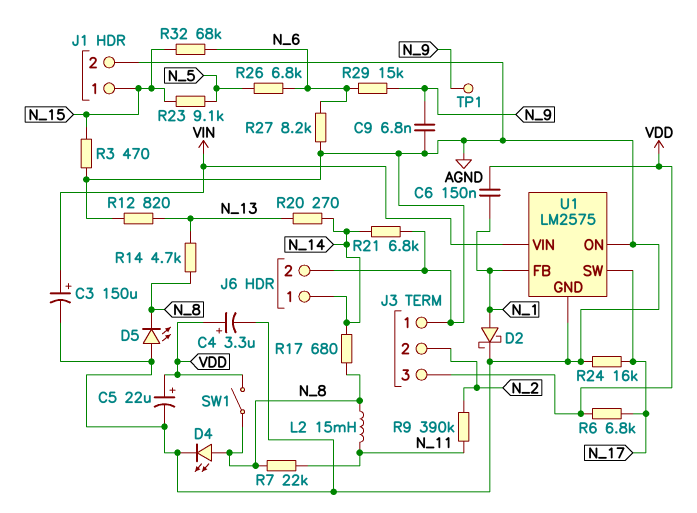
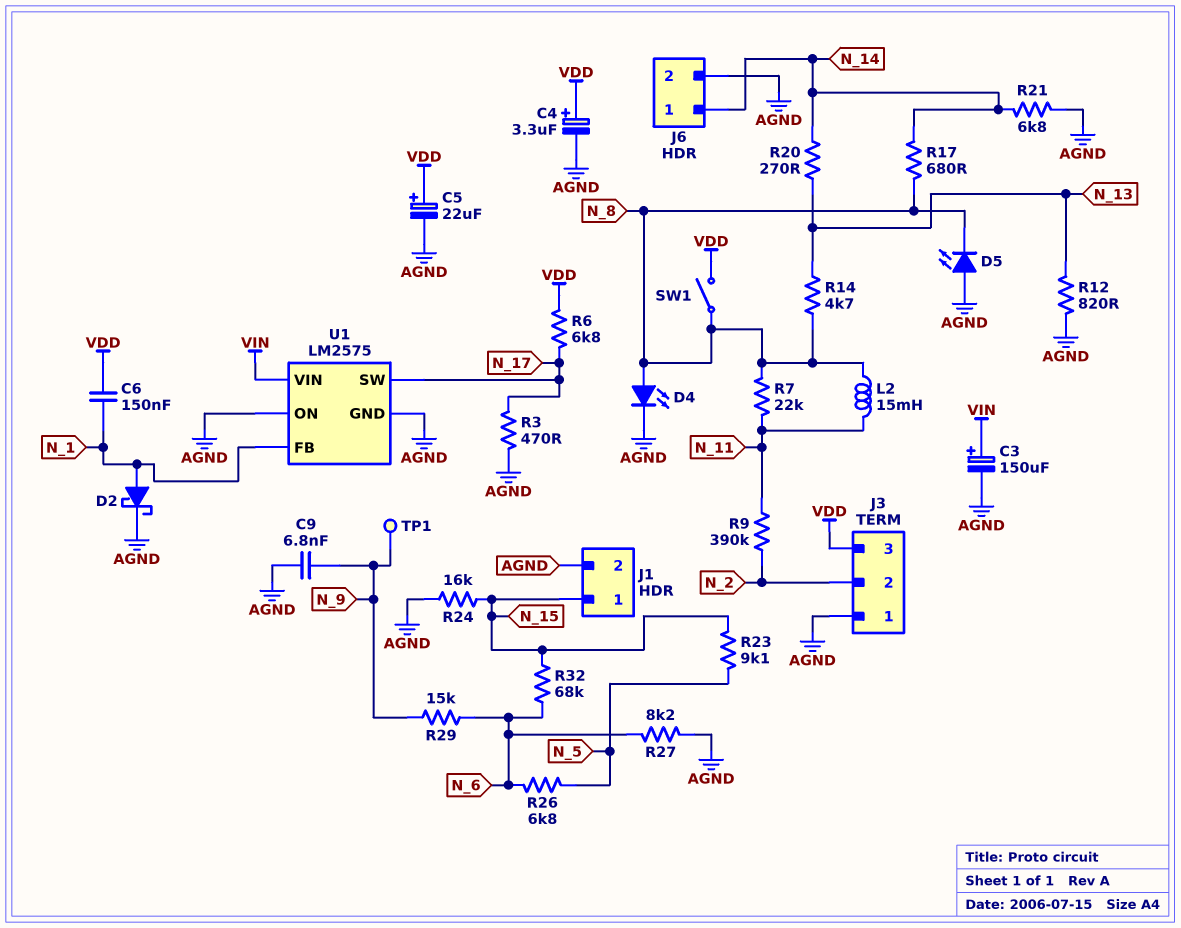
R3: 470 (AGND, N_15) -> 470 (AGND, N_17)
R24: 16k (AGND, N_17) -> 16k (AGND, N_15)

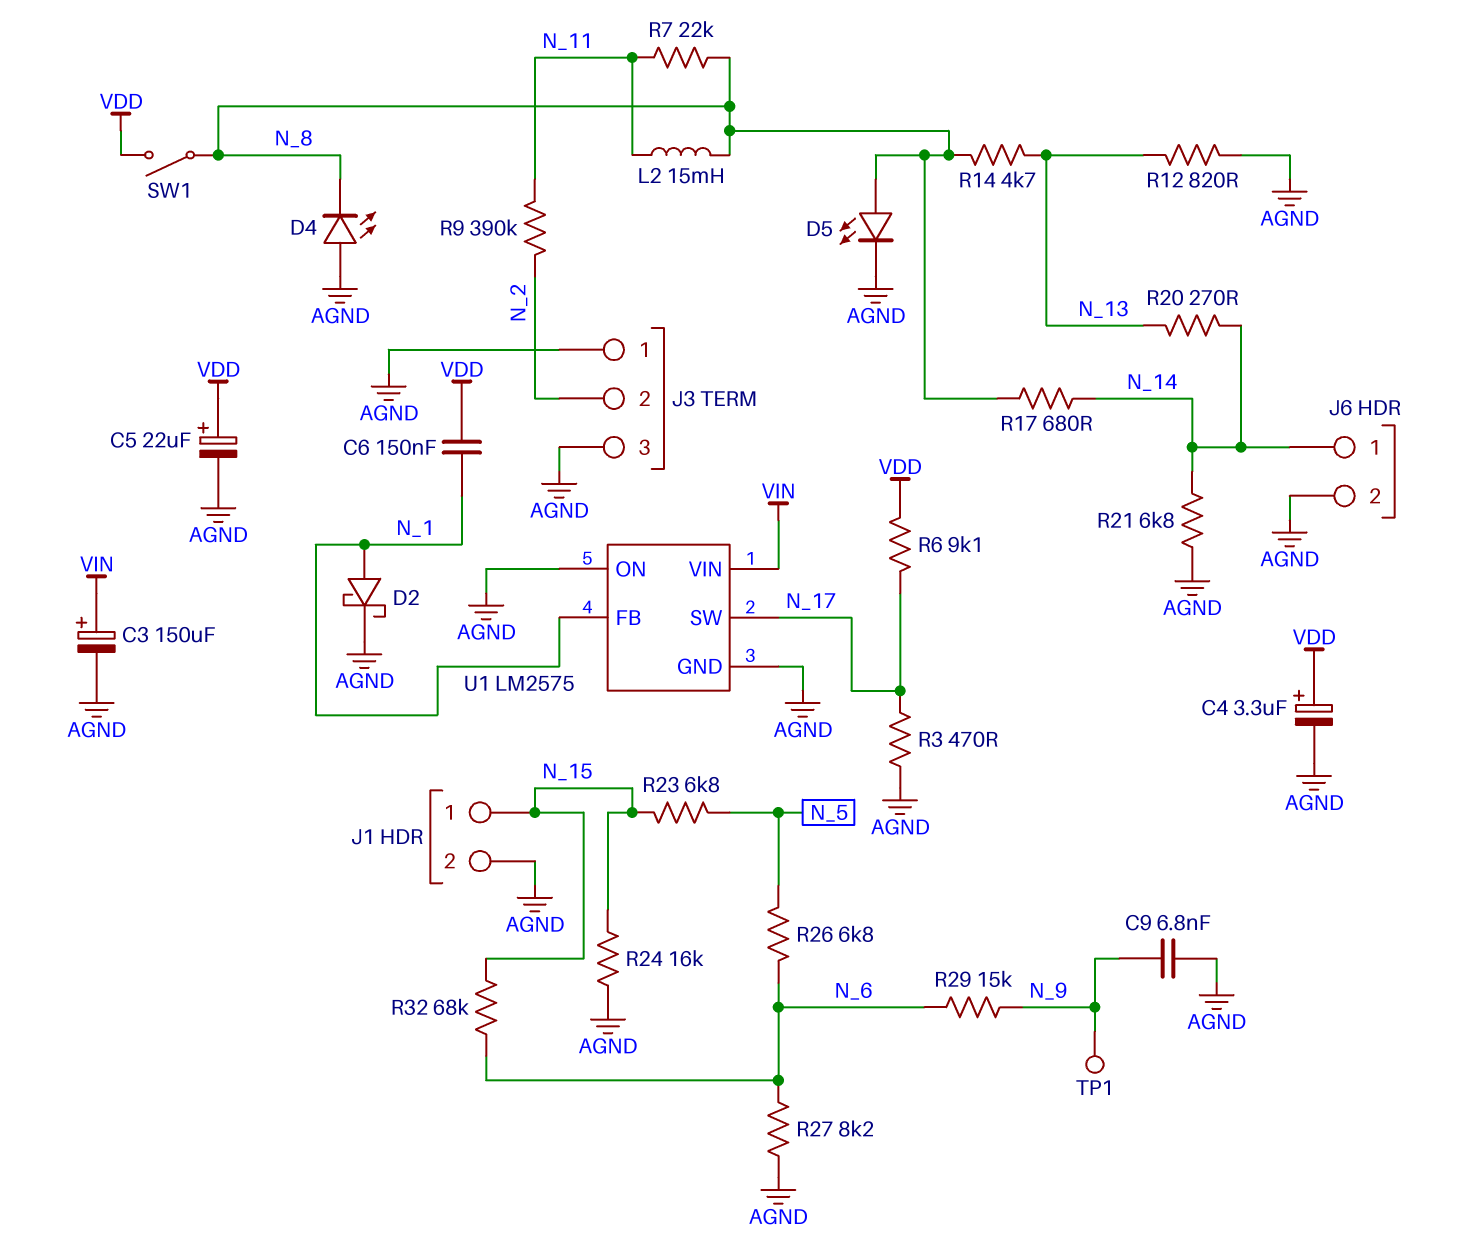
D4: LED (A N_8, K AGND) -> LED (A AGND, K N_8)
D5: LED (A AGND, K N_8) -> LED (A N_8, K AGND)
J3 pin 3: VDD -> AGND
R6: 6.8k (N_17, VDD) -> 9.1k (N_17, VDD)
R23: 9.1k (N_5, N_15) -> 6.8k (N_5, N_15)

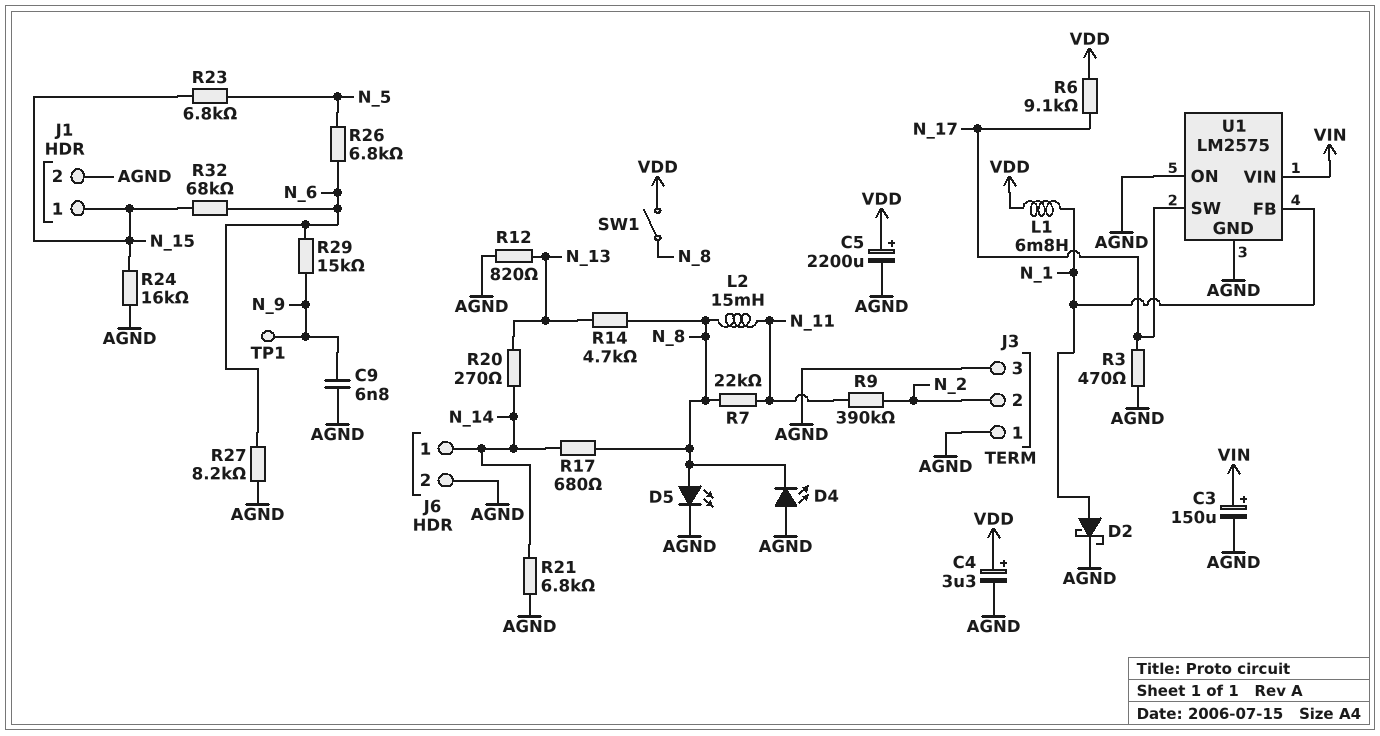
C5: 22uF (plus VDD, minus AGND) -> 2200uF (plus VDD, minus AGND)
C6: 150nF (N_1, VDD) -> none
L1: none -> 6.8mH (N_1, VDD)

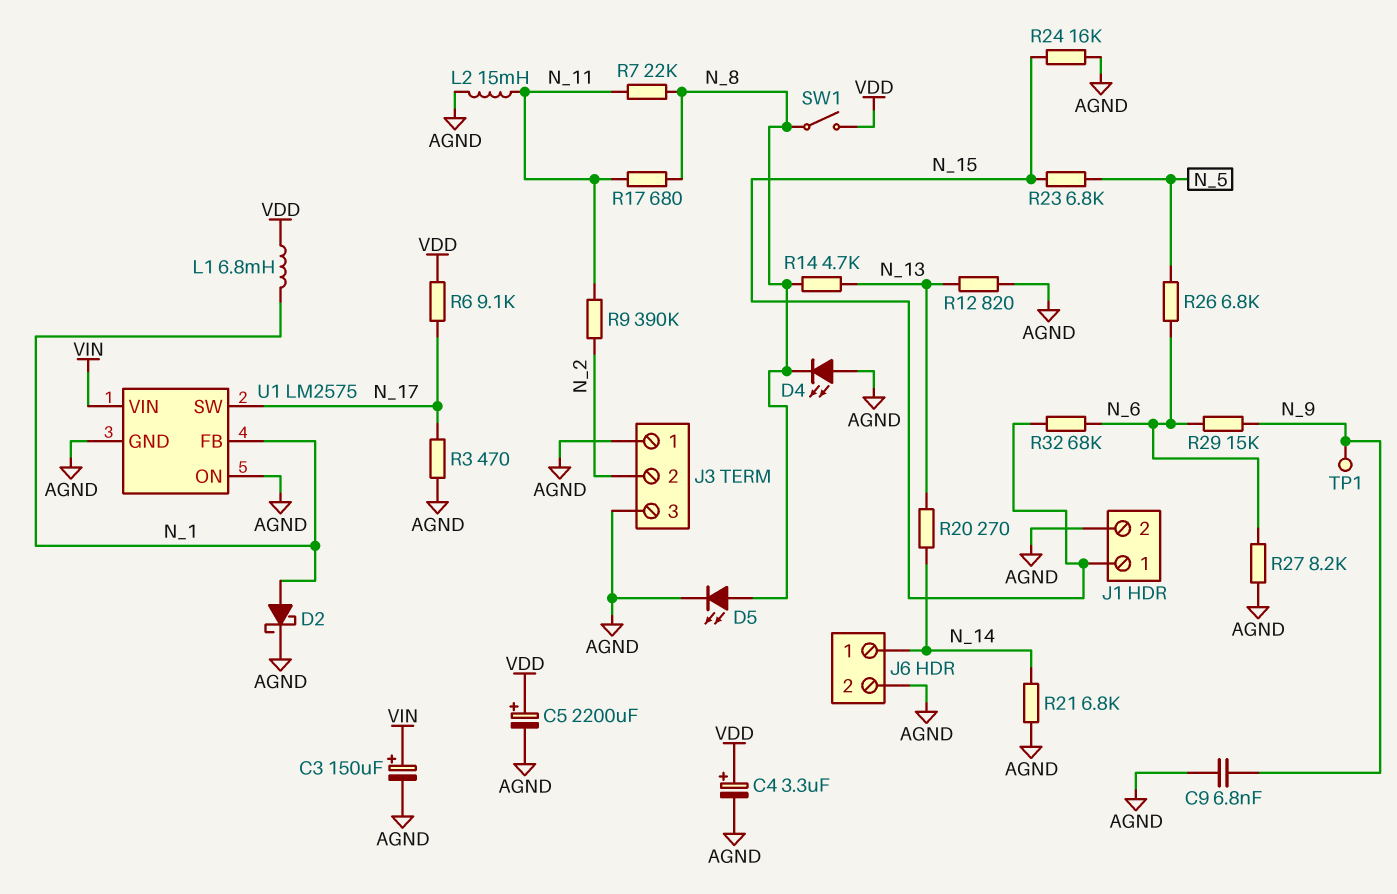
L2: 15mH (N_8, N_11) -> 15mH (AGND, N_11)
R17: 680 (N_8, N_14) -> 680 (N_8, N_11)

